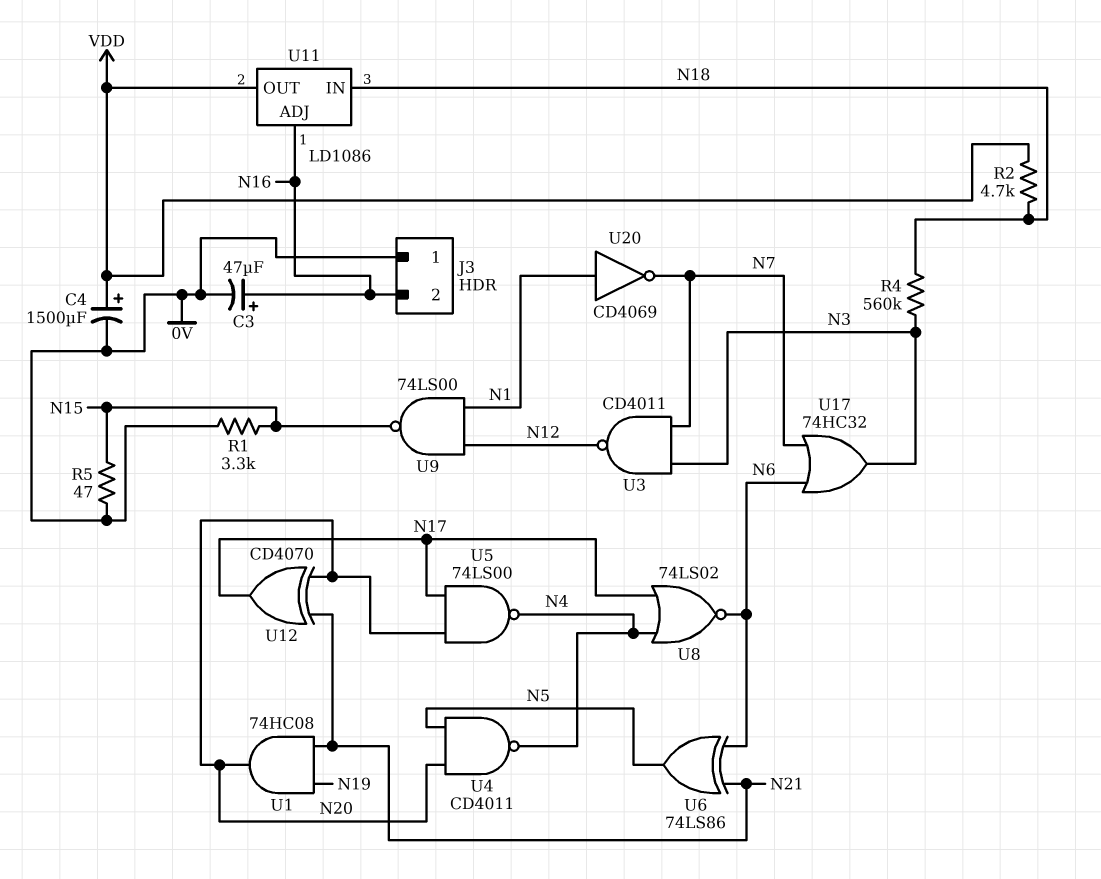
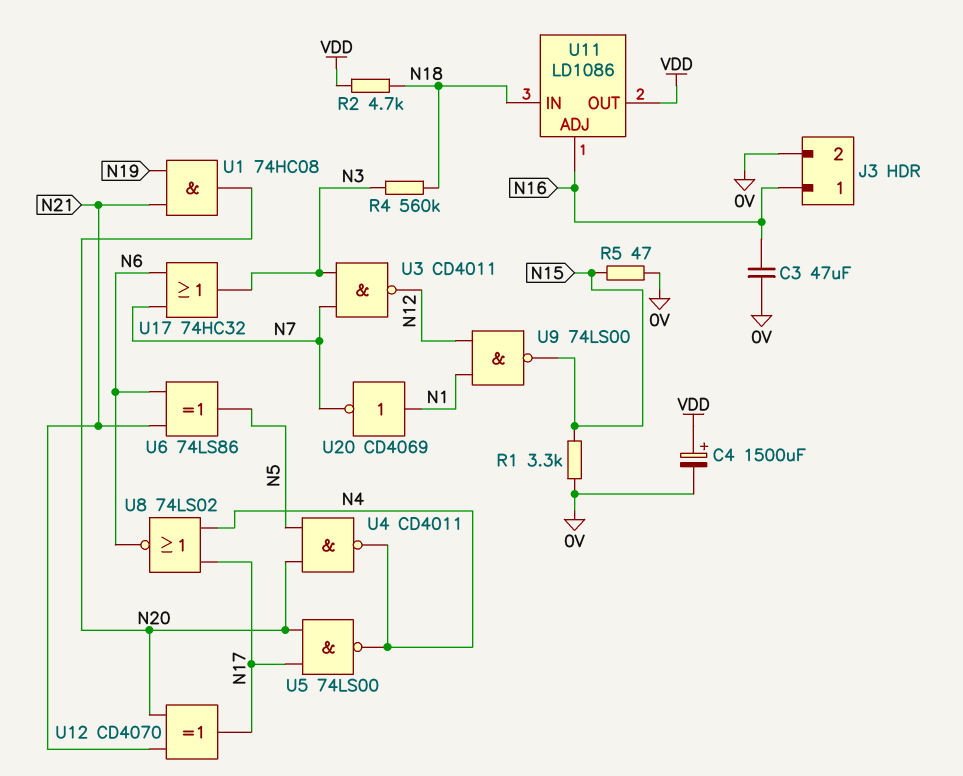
C3: 47uF (plus N16, minus 0V) -> 47uF (0V, N16)
J3 pin 1: 0V -> N16
J3 pin 2: N16 -> 0V

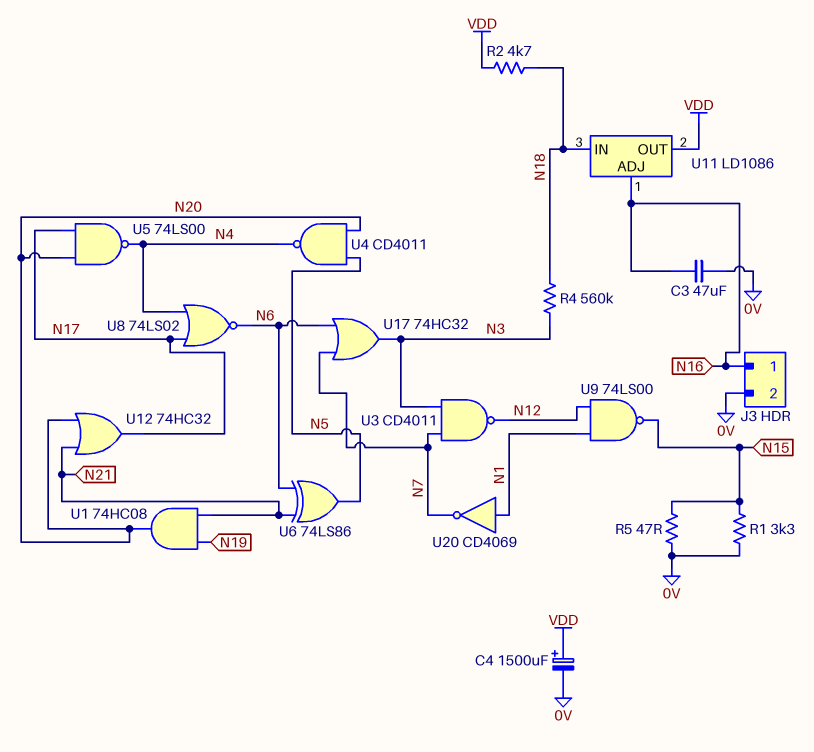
U12: XOR CD4070 (in N20, in N21, out N17) -> OR 74HC32 (in N20, in N21, out N17)

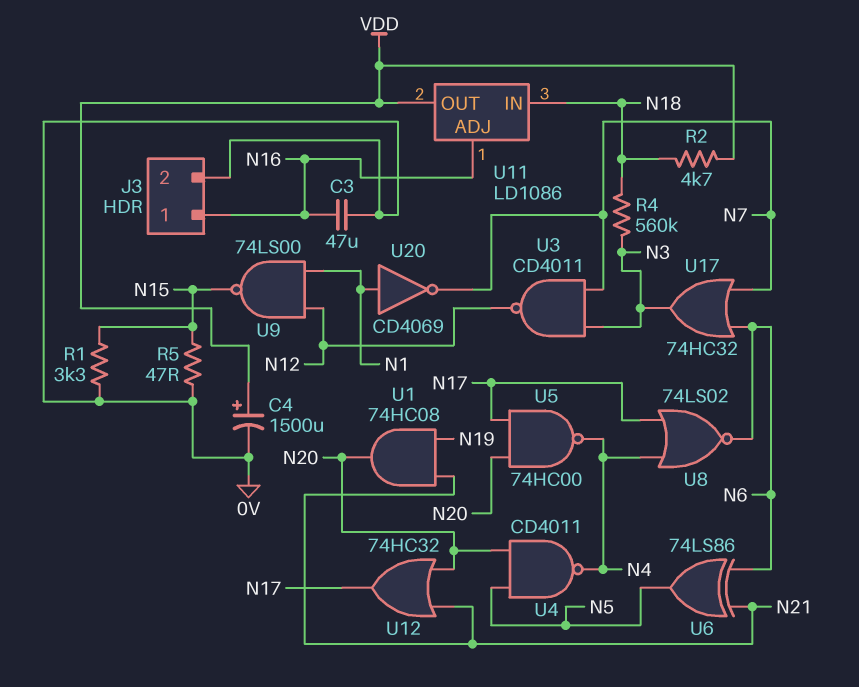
U5: NAND 74LS00 (in N17, in N20, out N4) -> NAND 74HC00 (in N17, in N20, out N4)

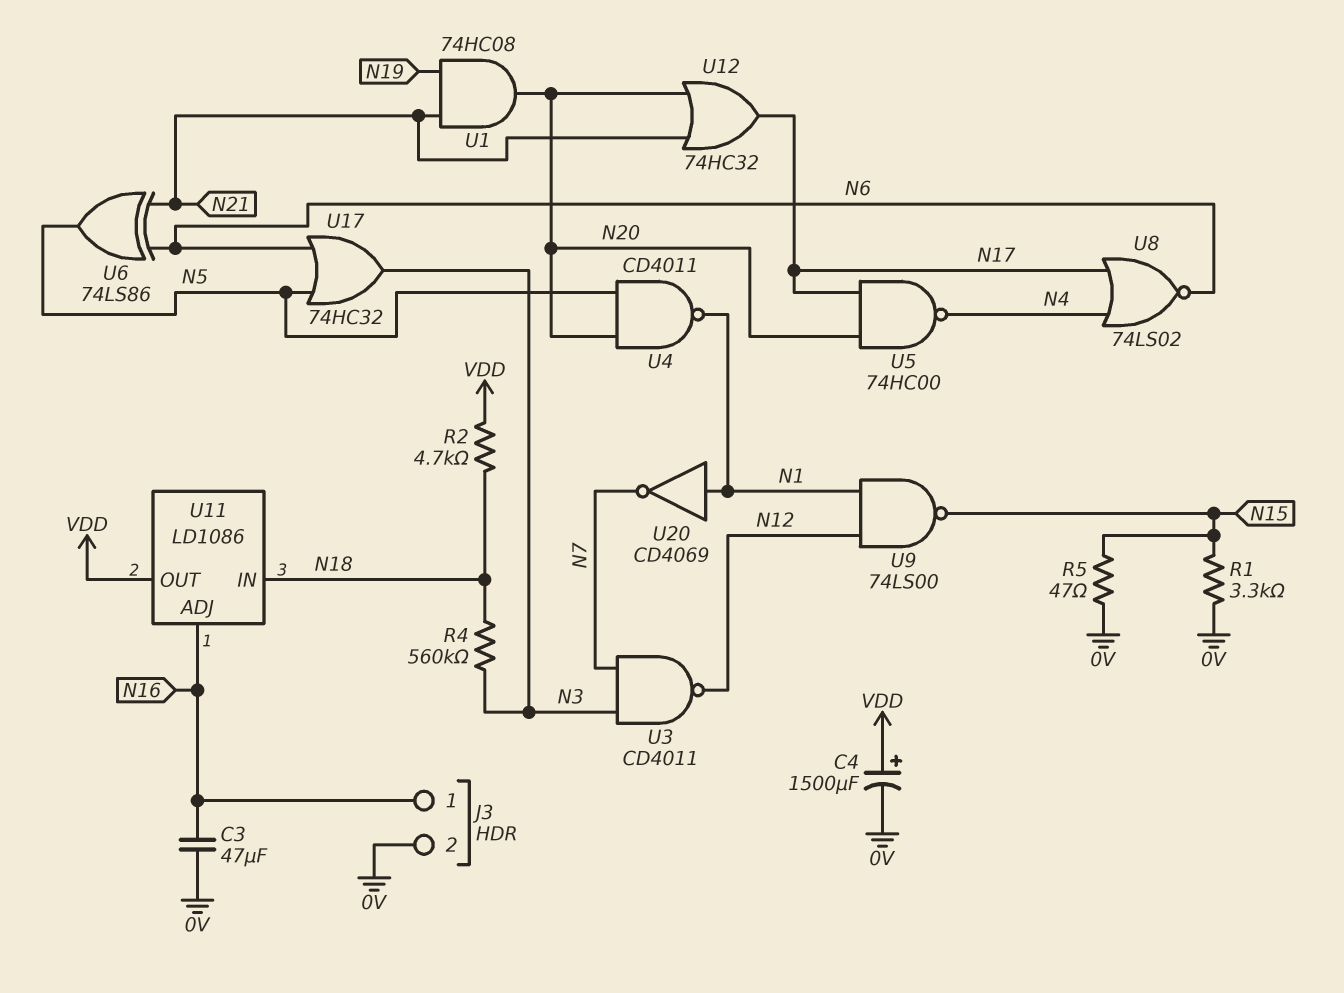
U4: NAND CD4011 (in N5, in N20, out N4) -> NAND CD4011 (in N5, in N20, out N1)
U17: OR 74HC32 (in N6, in N7, out N3) -> OR 74HC32 (in N5, in N6, out N3)

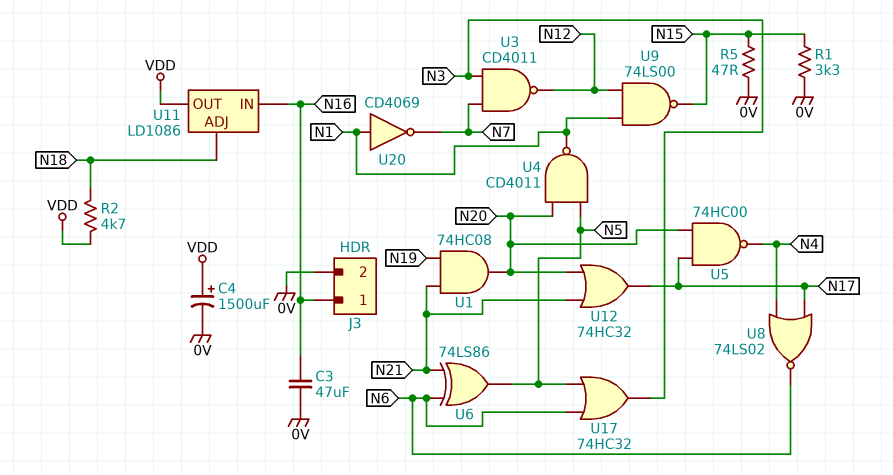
R4: 560k (N3, N18) -> none
U11 pin ADJ: N16 -> N18
U11 pin IN: N18 -> N16

